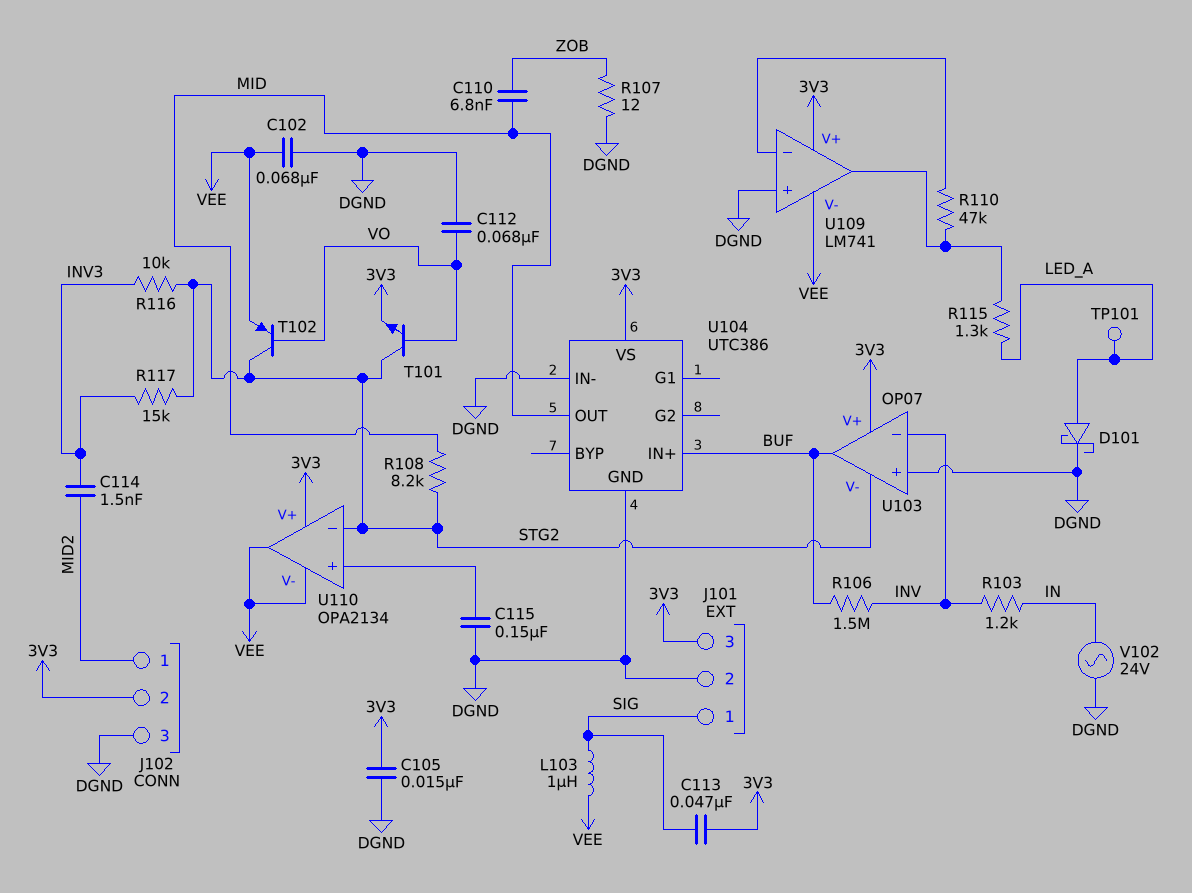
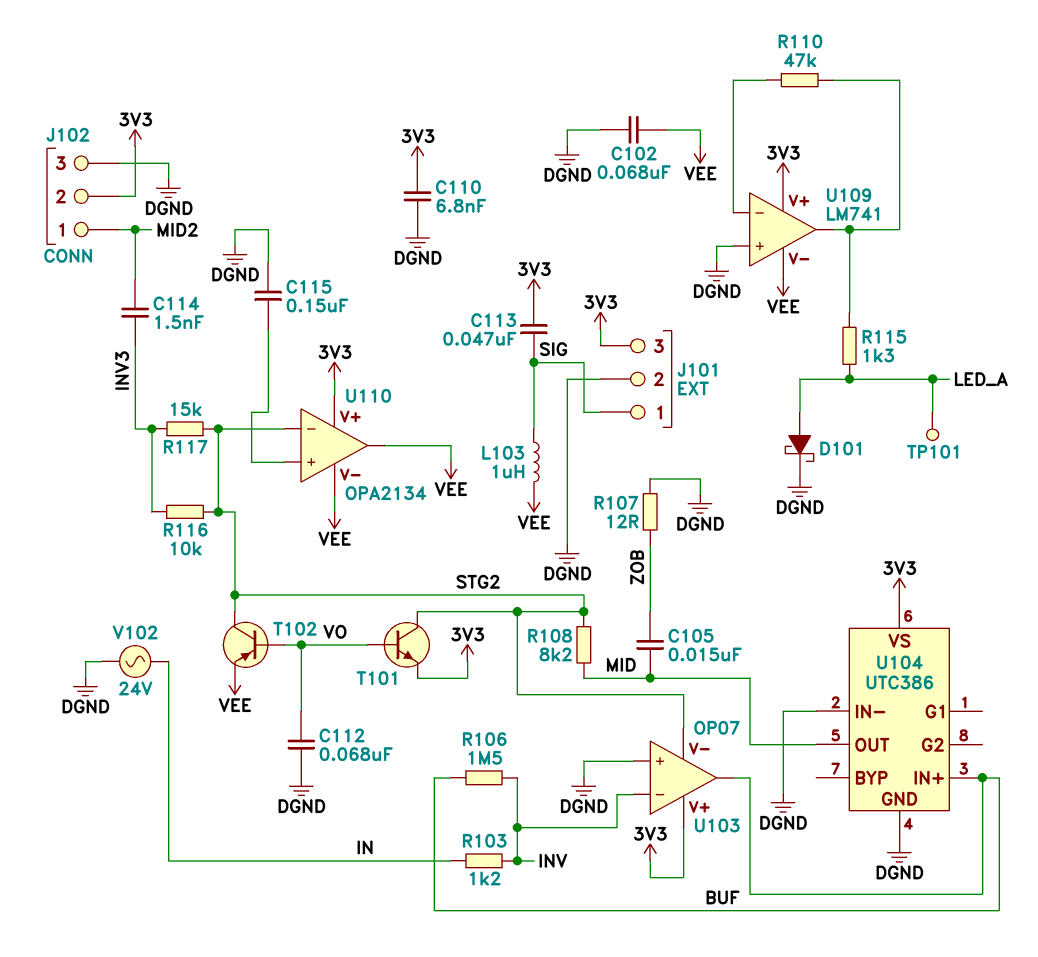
C105: 15nF (3V3, DGND) -> 15nF (MID, ZOB)
C110: 6.8nF (MID, ZOB) -> 6.8nF (3V3, DGND)

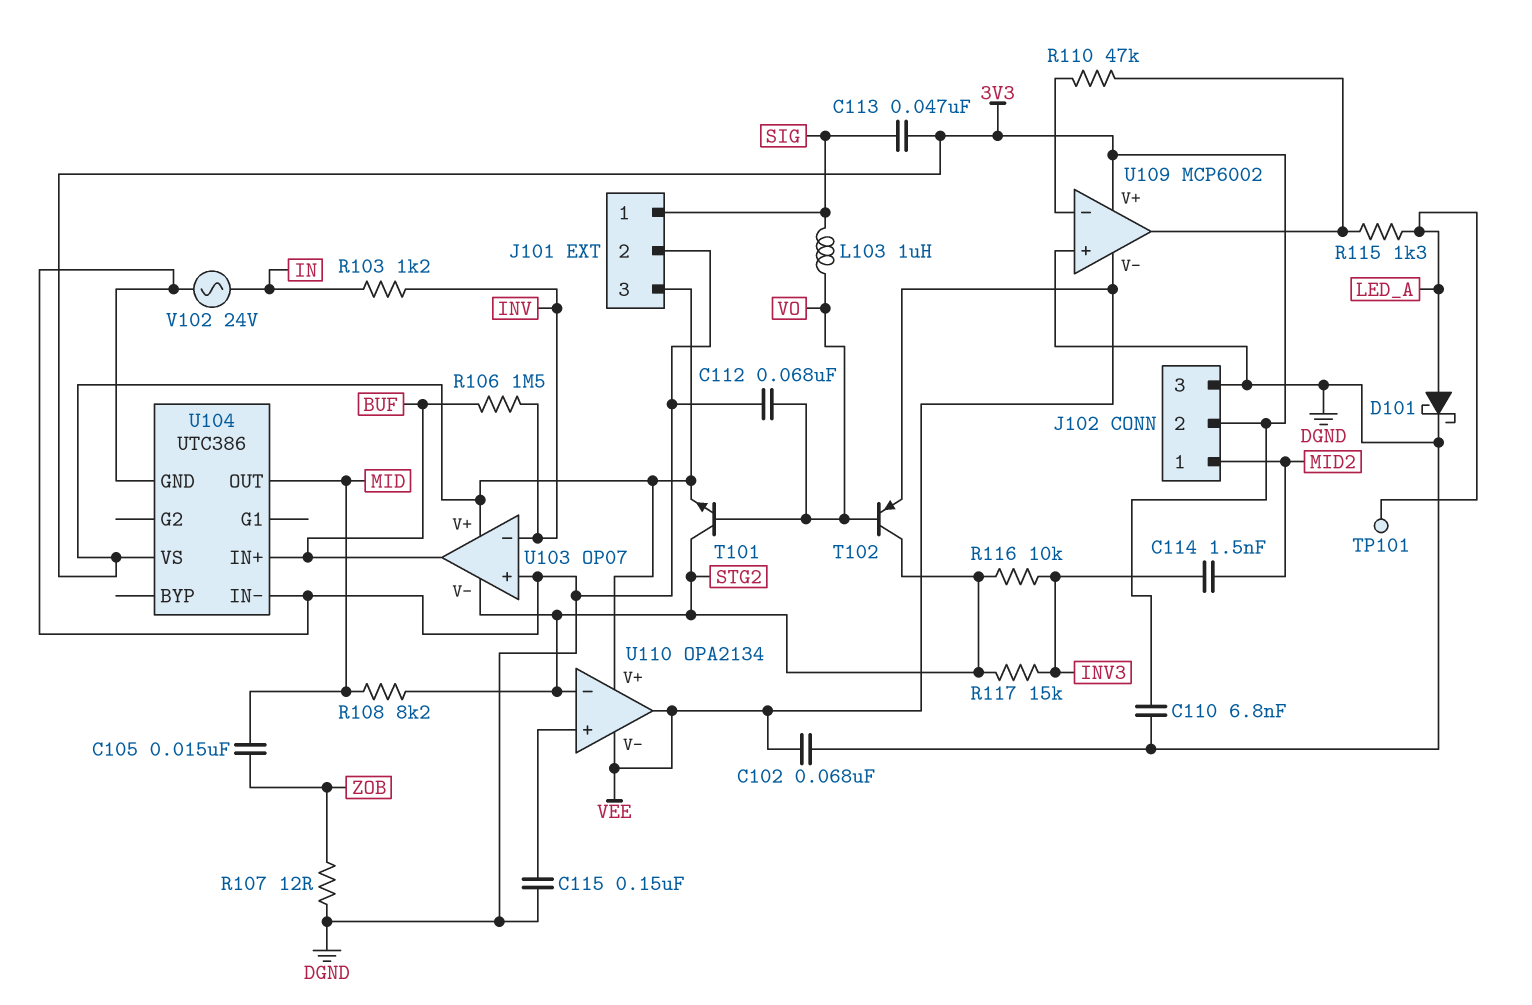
L103: 1uH (SIG, VEE) -> 1uH (SIG, VO)
U109: LM741 -> MCP6002

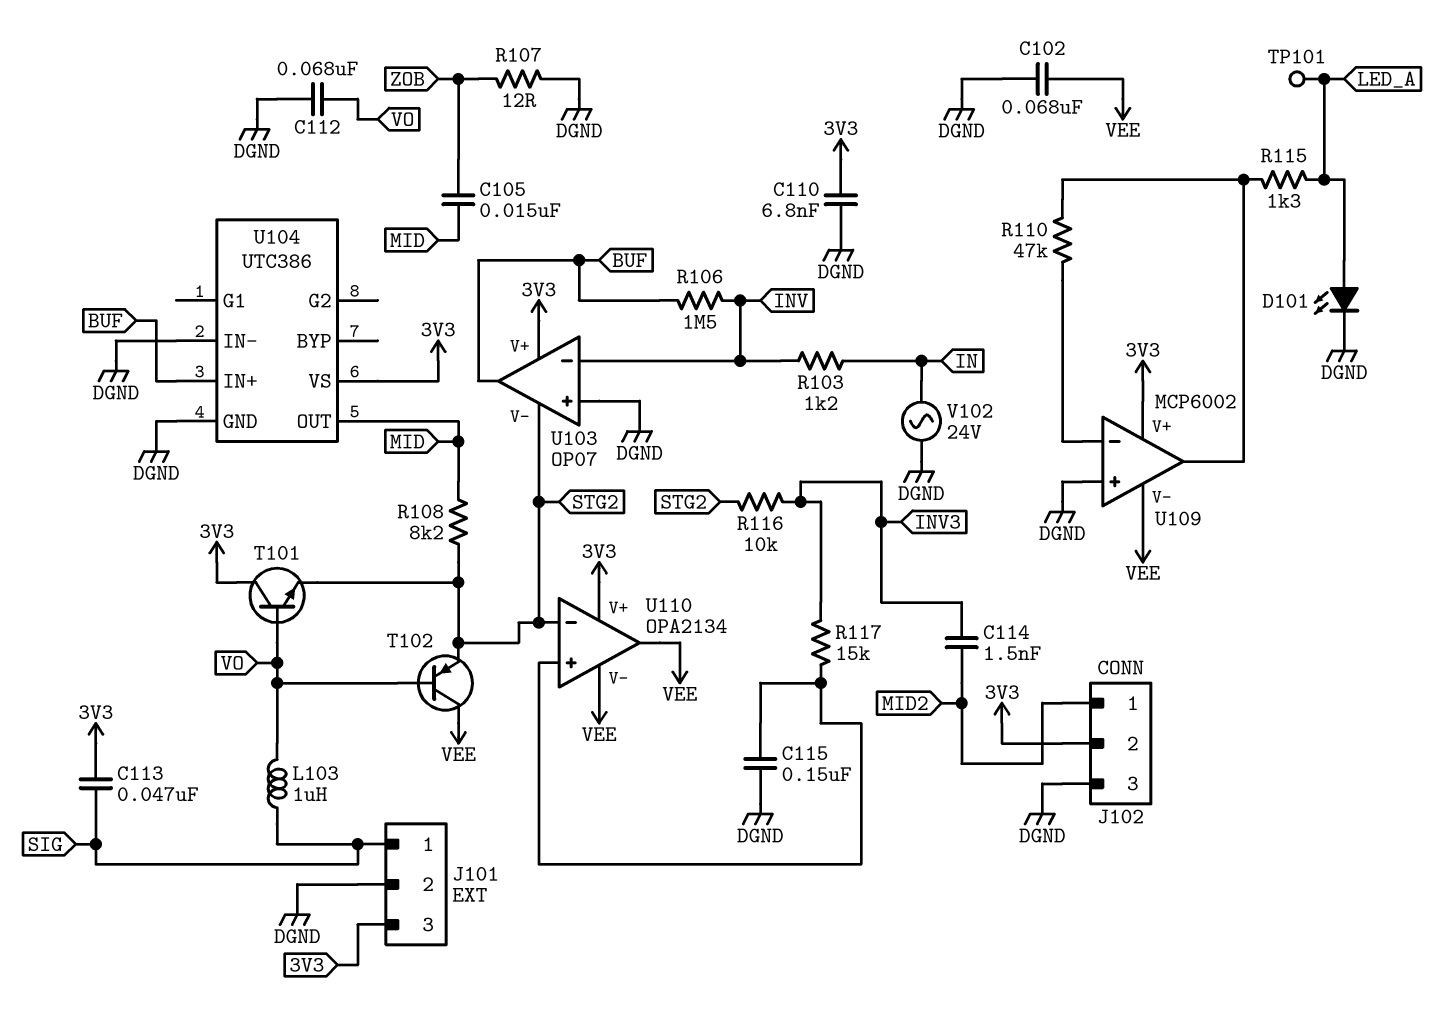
D101: schottky (A LED_A, K DGND) -> LED (A LED_A, K DGND)
R117: 15k (INV3, STG2) -> 15k (INV3, U110/in+)
T101: NPN (B VO, C STG2, E 3V3) -> NPN (B VO, C 3V3, E STG2)
T102: PNP (B VO, C STG2, E VEE) -> PNP (B VO, C VEE, E STG2)

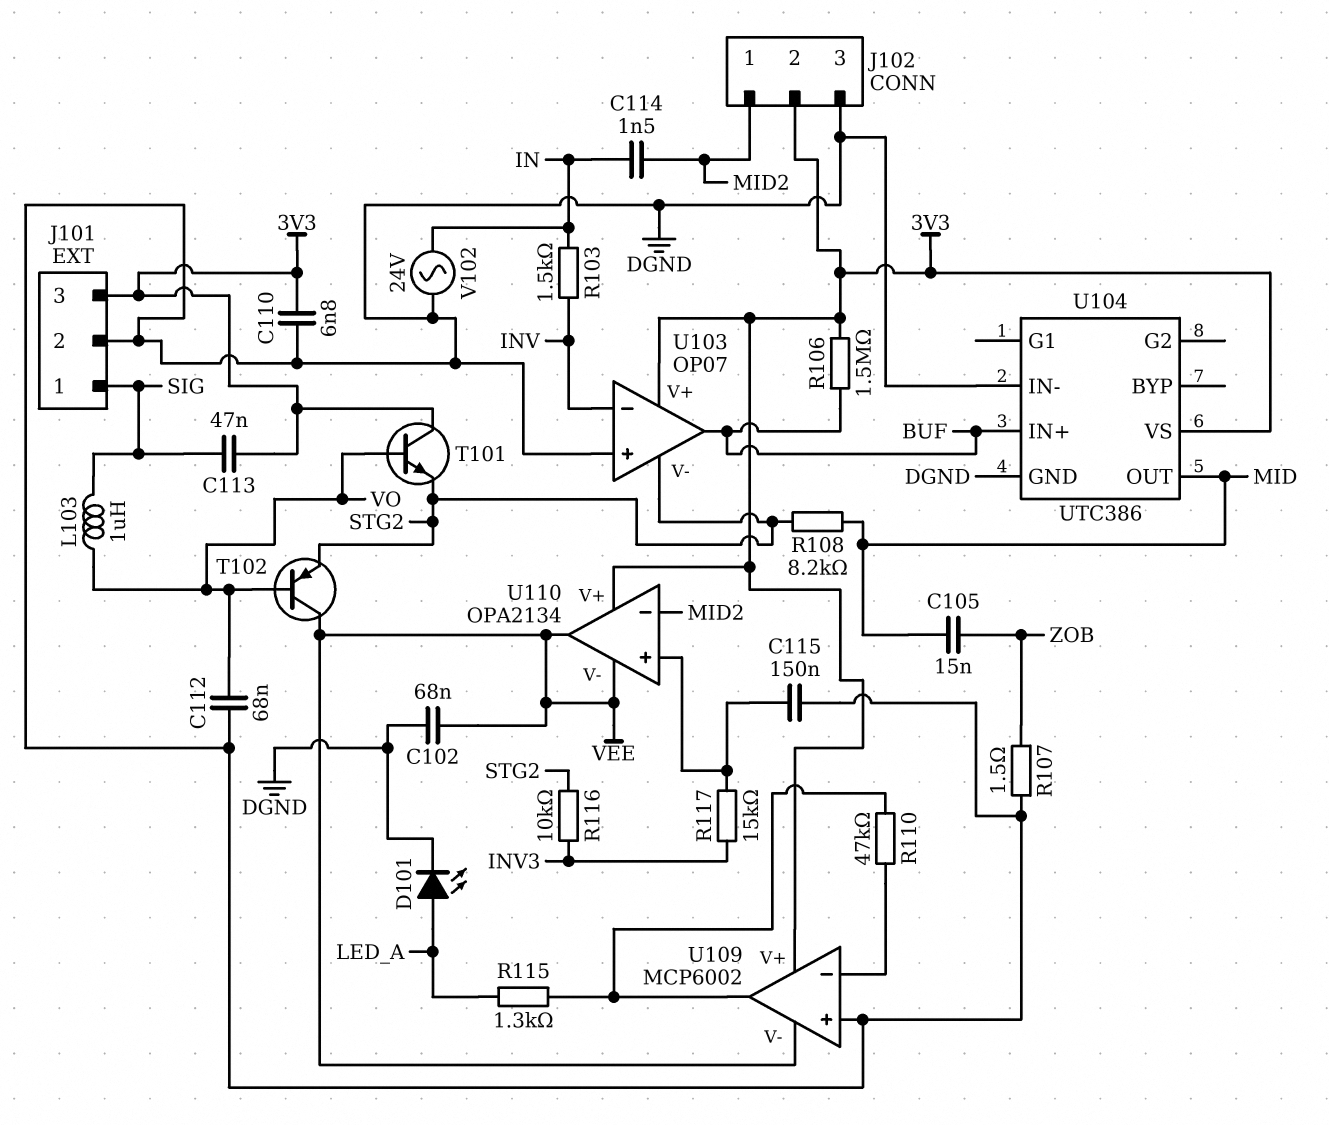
C114: 1.5nF (INV3, MID2) -> 1.5nF (IN, MID2)
R103: 1.2k (IN, INV) -> 1.5k (IN, INV)
R106: 1.5M (BUF, INV) -> 1.5M (3V3, BUF)
R107: 12 (DGND, ZOB) -> 1.5 (DGND, ZOB)
TP101: test point (LED_A) -> none
U110 pin in-: STG2 -> MID2

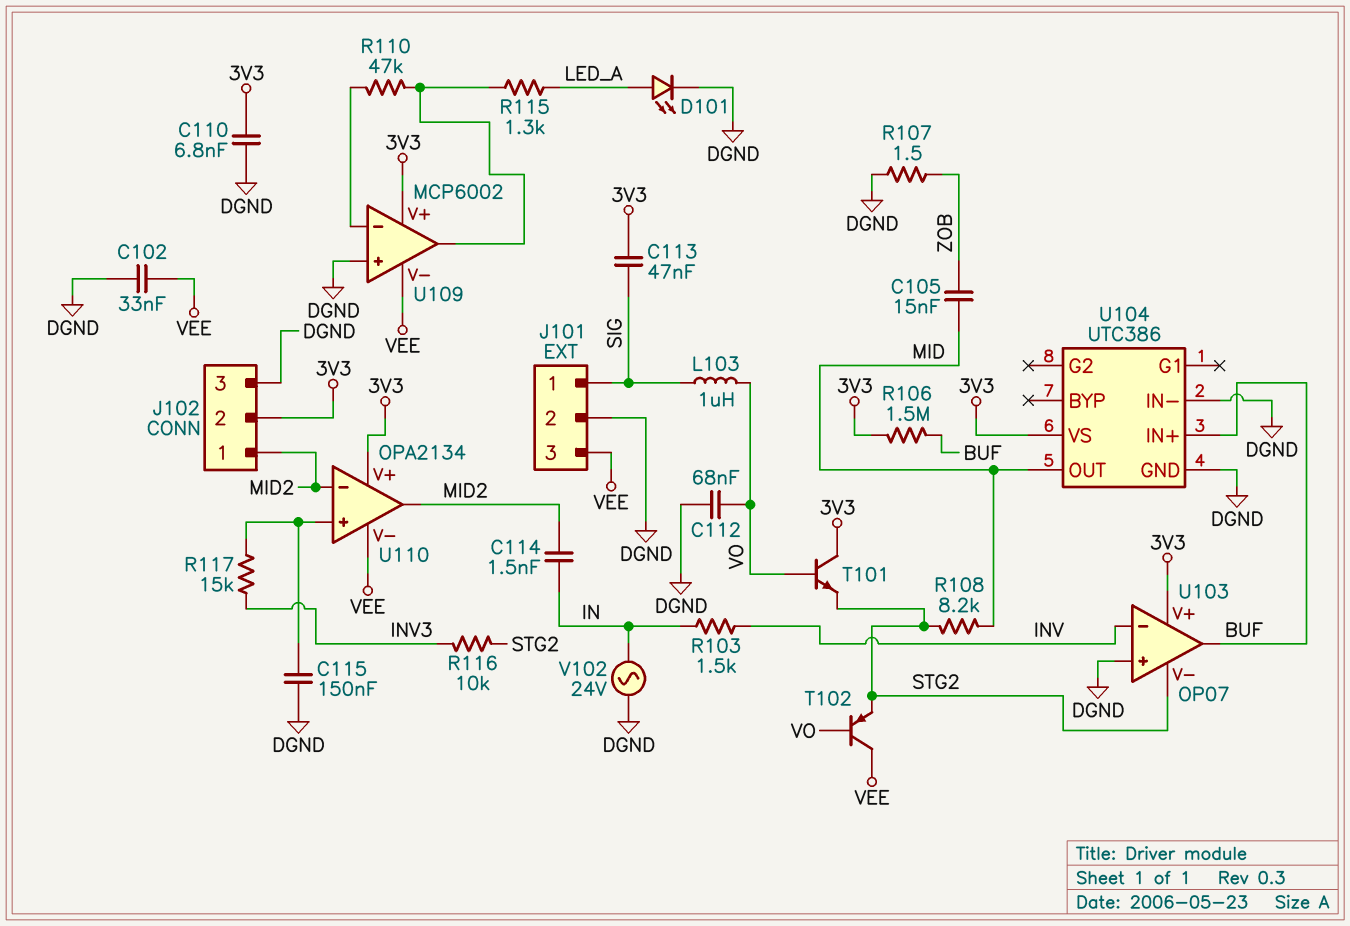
C102: 68nF (DGND, VEE) -> 33nF (DGND, VEE)
J101 pin 3: 3V3 -> VEE
U110 pin out: VEE -> MID2

